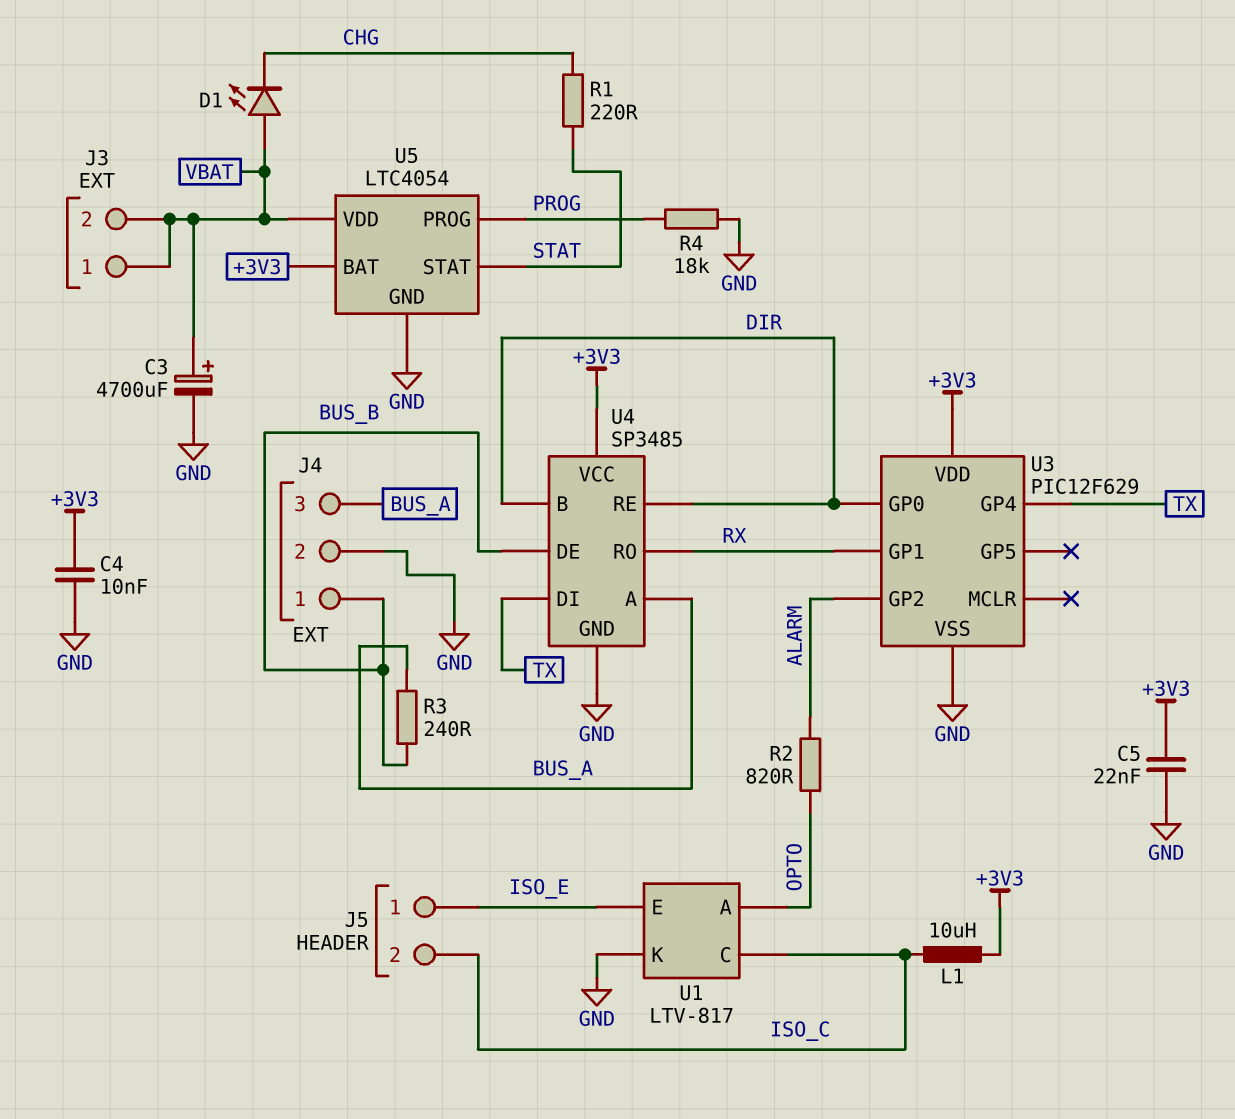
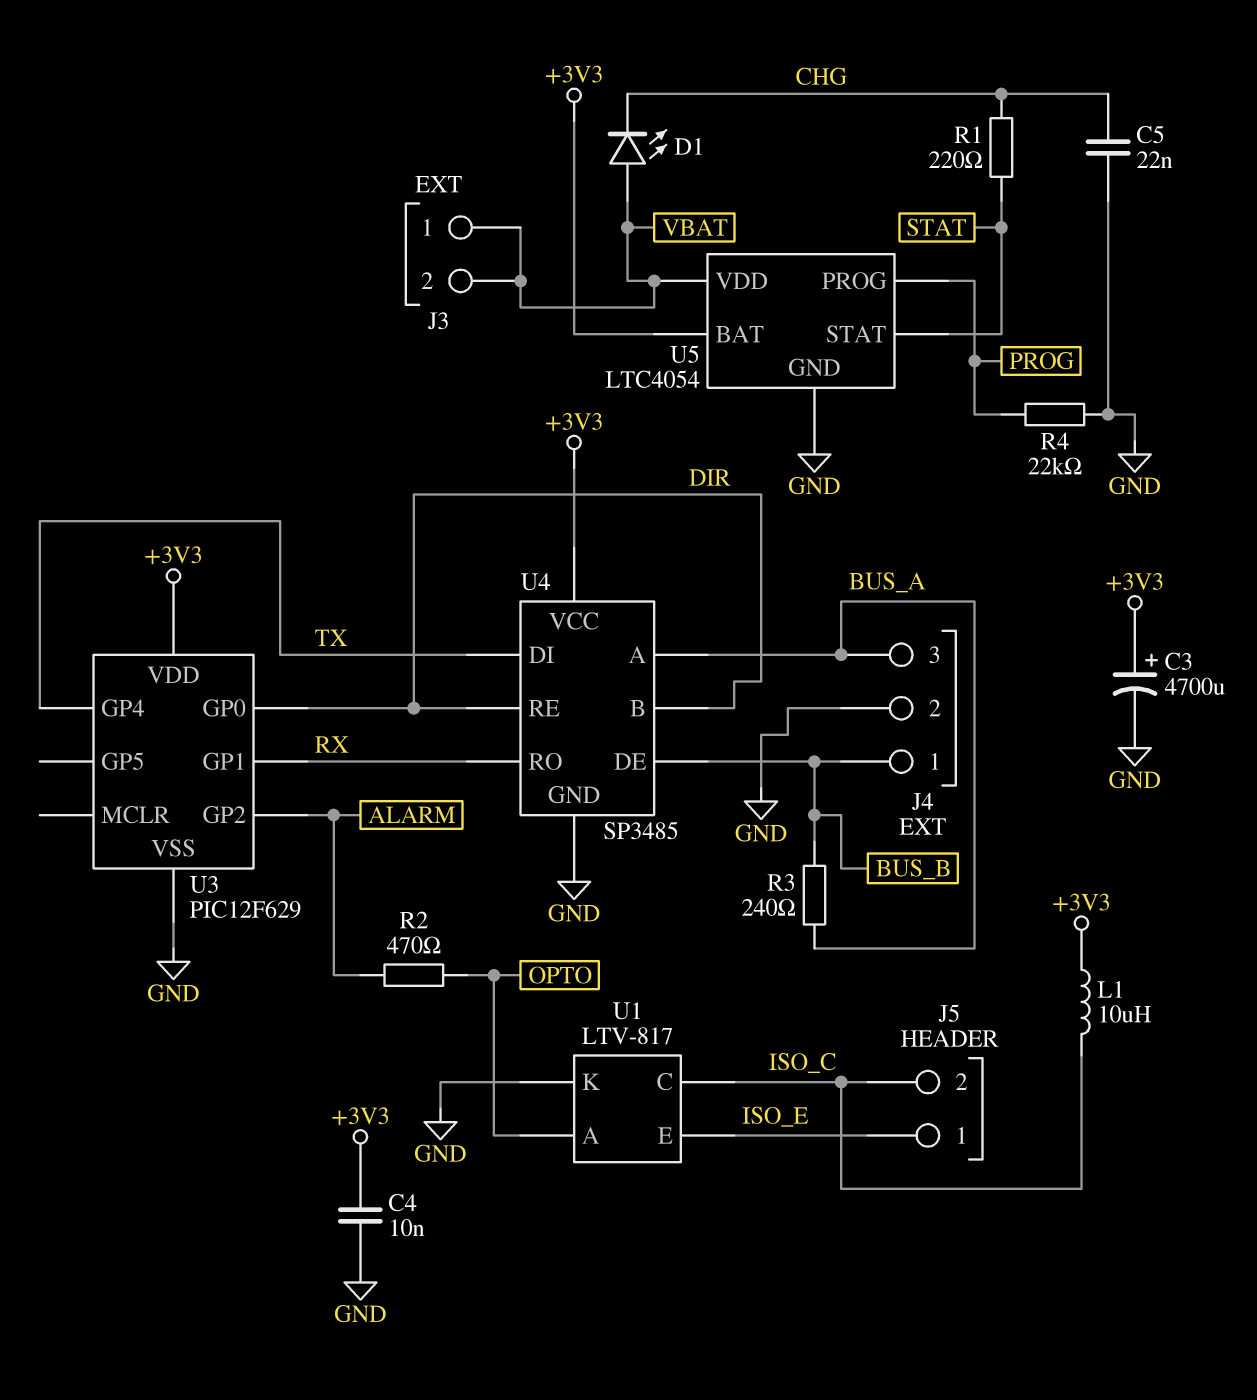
C3: 4700uF (plus VBAT, minus GND) -> 4700uF (plus +3V3, minus GND)
C5: 22nF (+3V3, GND) -> 22nF (CHG, GND)
R2: 820 (ALARM, OPTO) -> 470 (ALARM, OPTO)
R4: 18k (GND, PROG) -> 22k (GND, PROG)

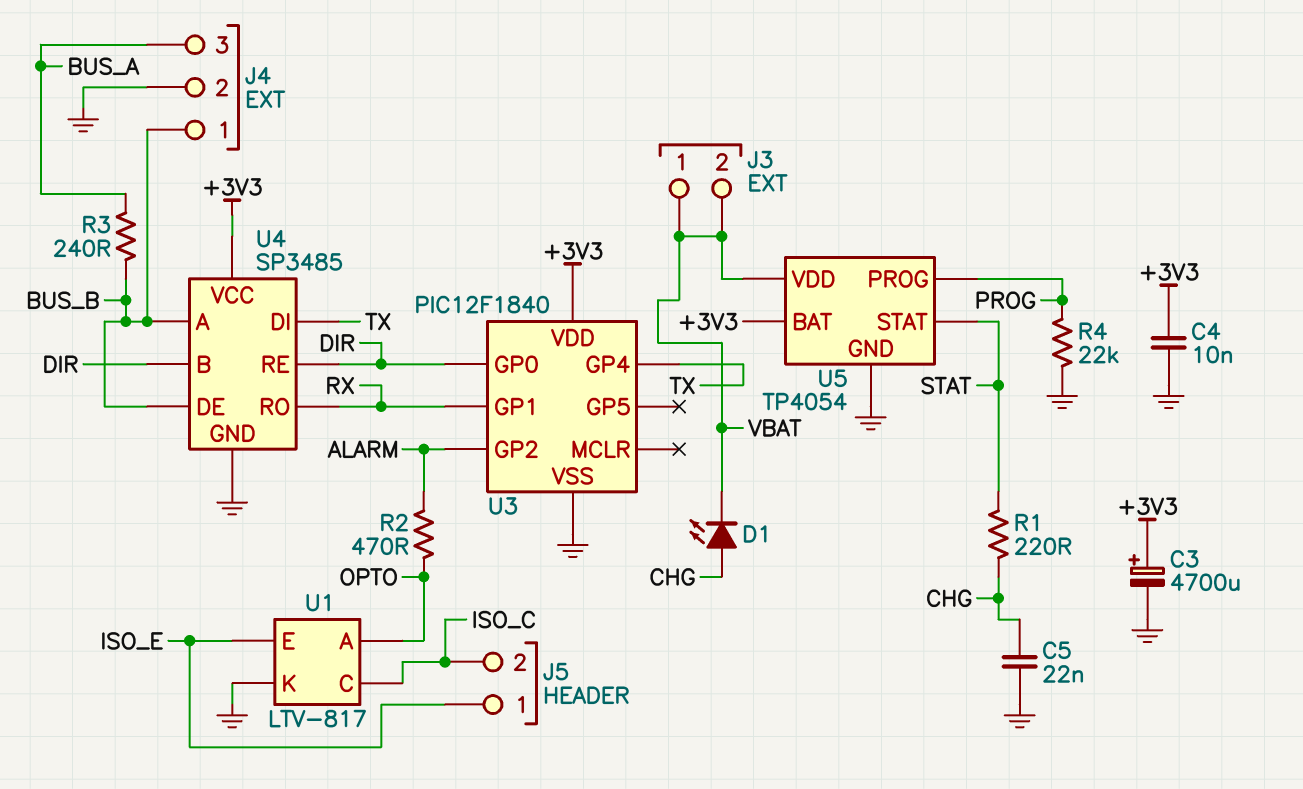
D1: LED (A VBAT, K CHG) -> LED (A CHG, K VBAT)
L1: 10uH (+3V3, ISO_C) -> none
U3: PIC12F629 -> PIC12F1840
U4 pin A: BUS_A -> BUS_B
U5: LTC4054 -> TP4054

